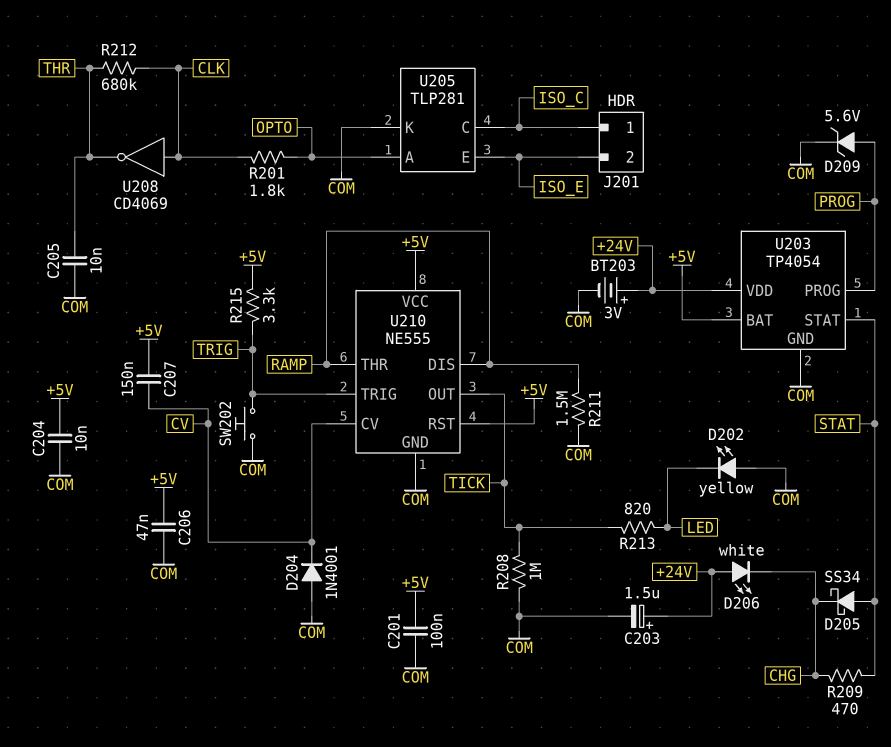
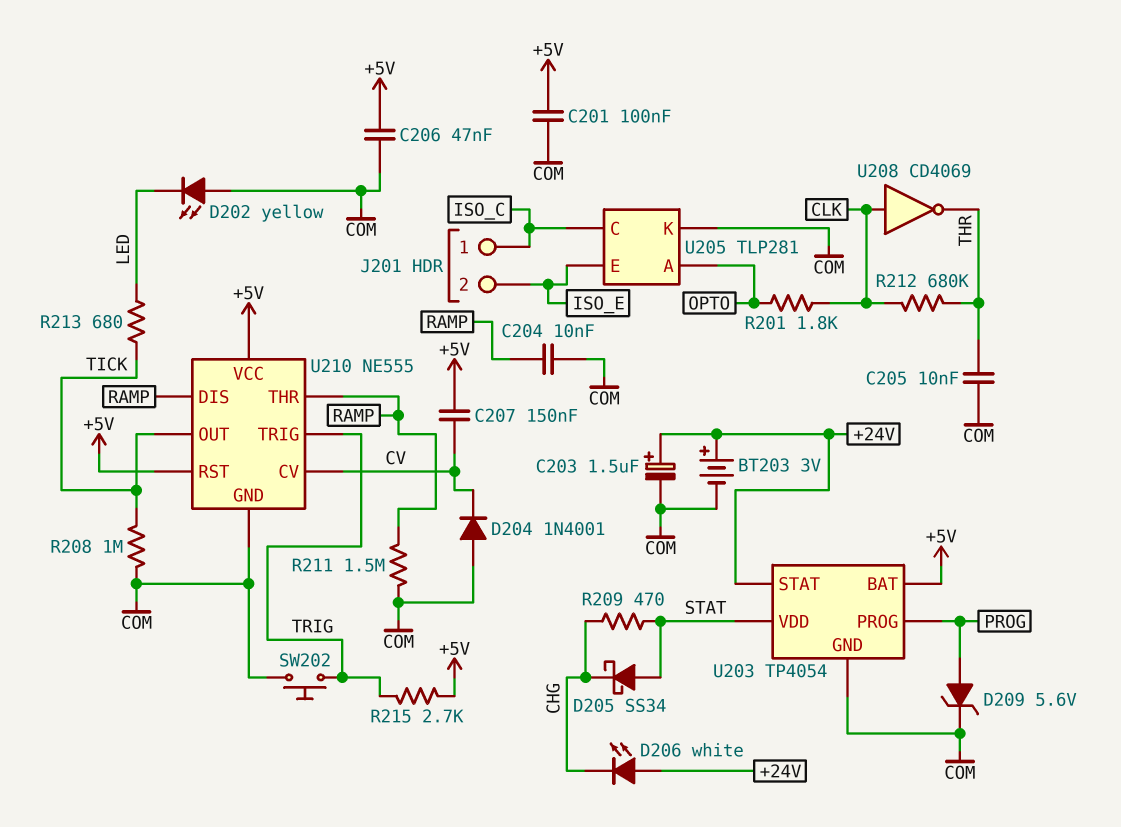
C204: 10nF (+5V, COM) -> 10nF (COM, RAMP)
R213: 820 (LED, TICK) -> 680 (LED, TICK)
R215: 3.3k (+5V, TRIG) -> 2.7k (+5V, TRIG)
U203 pin STAT: STAT -> +24V
U203 pin VDD: +24V -> STAT

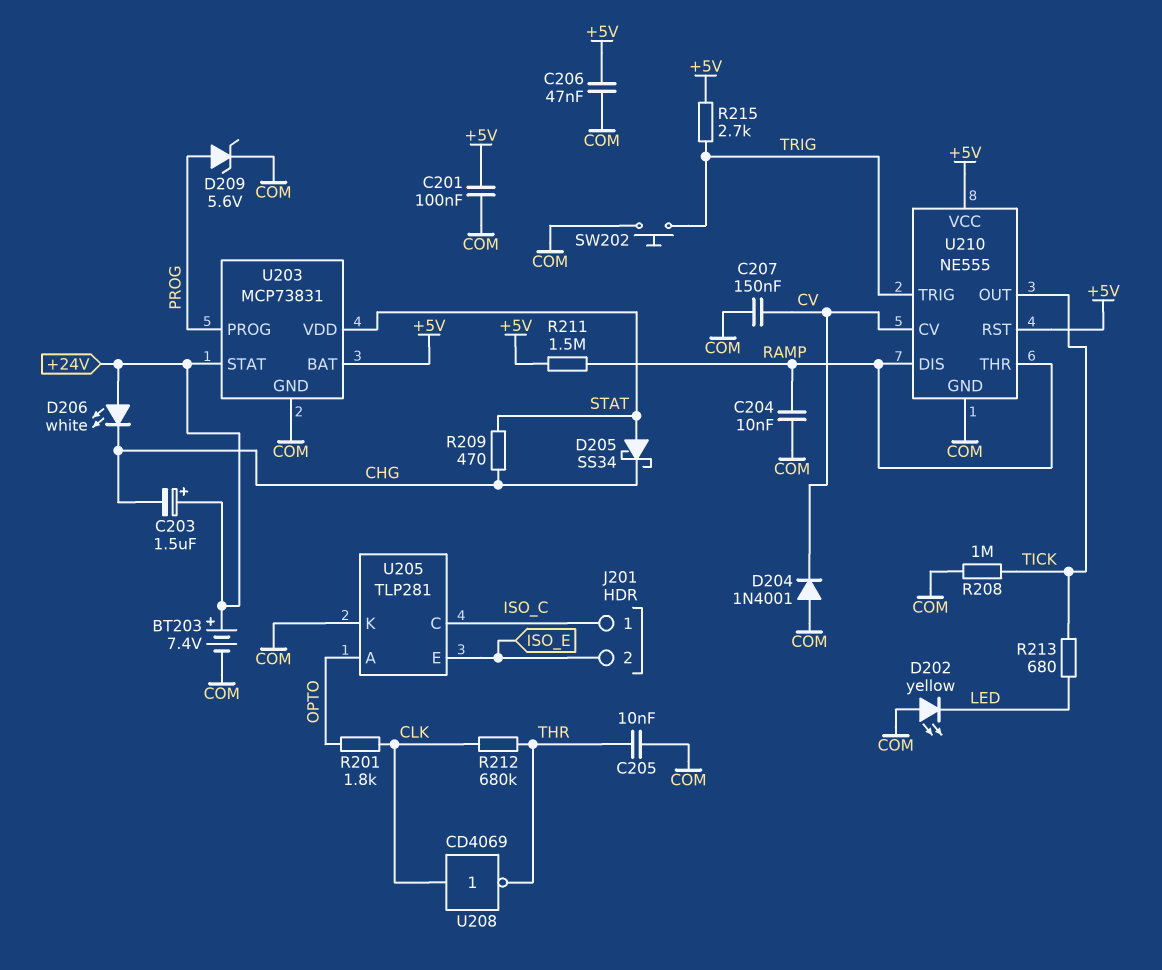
BT203: 3V (plus +24V, minus COM) -> 7.4V (plus +24V, minus COM)
C203: 1.5uF (plus +24V, minus COM) -> 1.5uF (plus +24V, minus CHG)
C207: 150nF (+5V, CV) -> 150nF (COM, CV)
R211: 1.5M (COM, RAMP) -> 1.5M (+5V, RAMP)
U203: TP4054 -> MCP73831

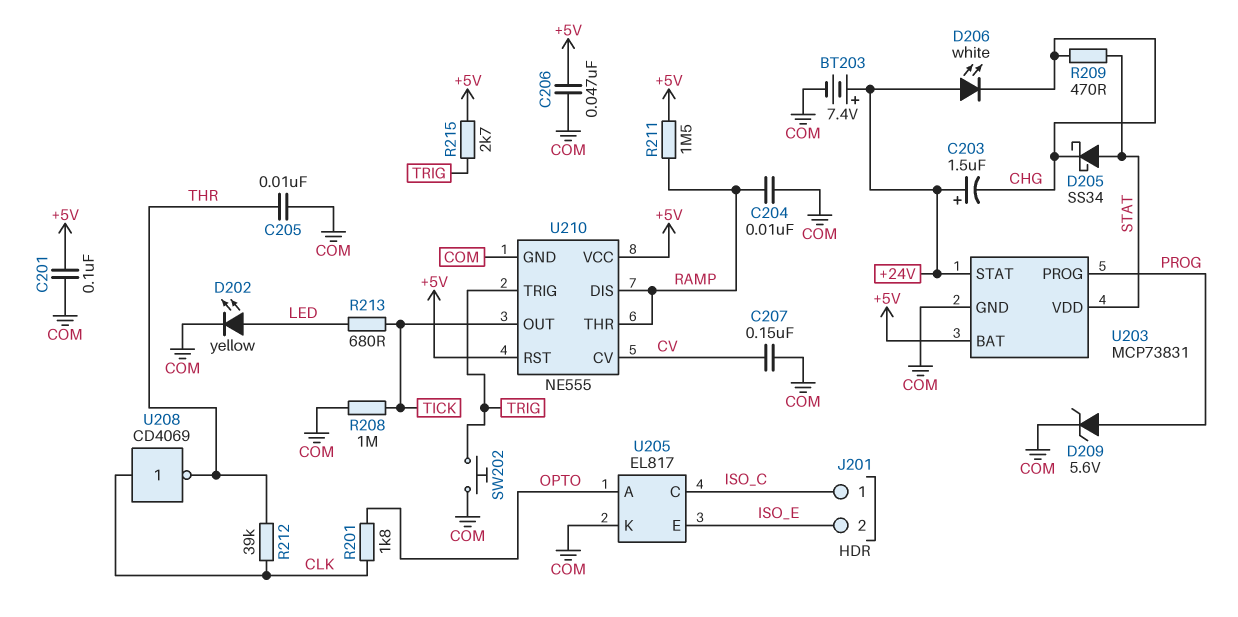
D202: LED yellow (A COM, K LED) -> LED yellow (A LED, K COM)
D204: diode 1N4001 (A COM, K CV) -> none
R212: 680k (CLK, THR) -> 39k (CLK, THR)
U205: TLP281 -> EL817

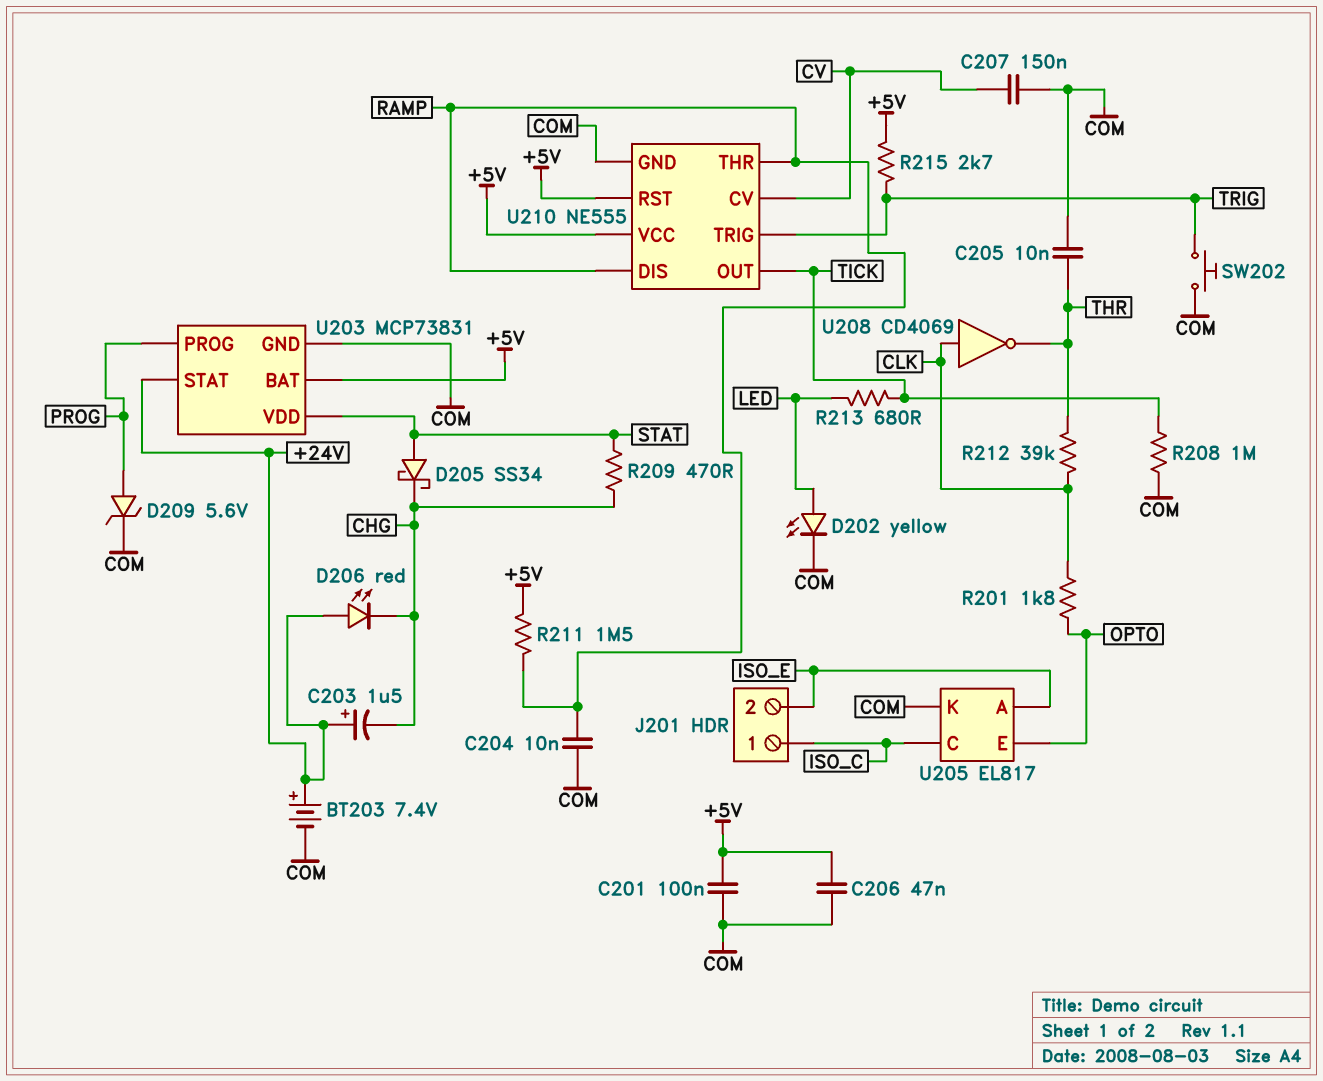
D206: LED white (A +24V, K CHG) -> LED red (A +24V, K CHG)
U205 pin A: OPTO -> ISO_E
U205 pin E: ISO_E -> OPTO

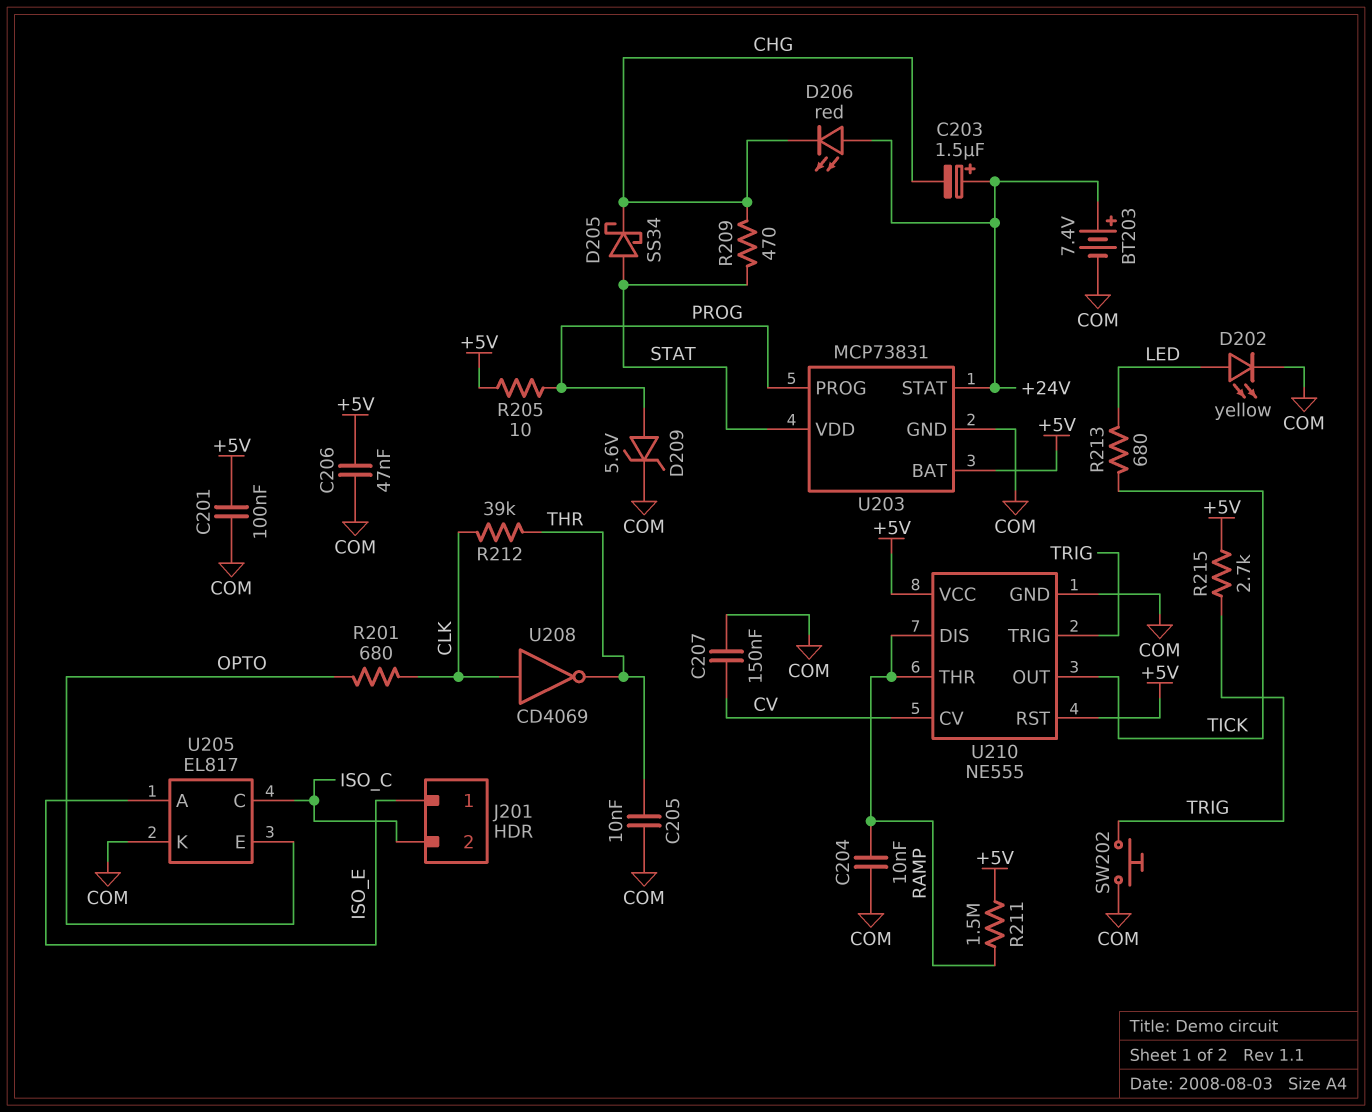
J201 pin 1: ISO_C -> ISO_E
J201 pin 2: ISO_E -> ISO_C
R201: 1.8k (CLK, OPTO) -> 680 (CLK, OPTO)
R205: none -> 10 (+5V, PROG)
R208: 1M (COM, TICK) -> none

